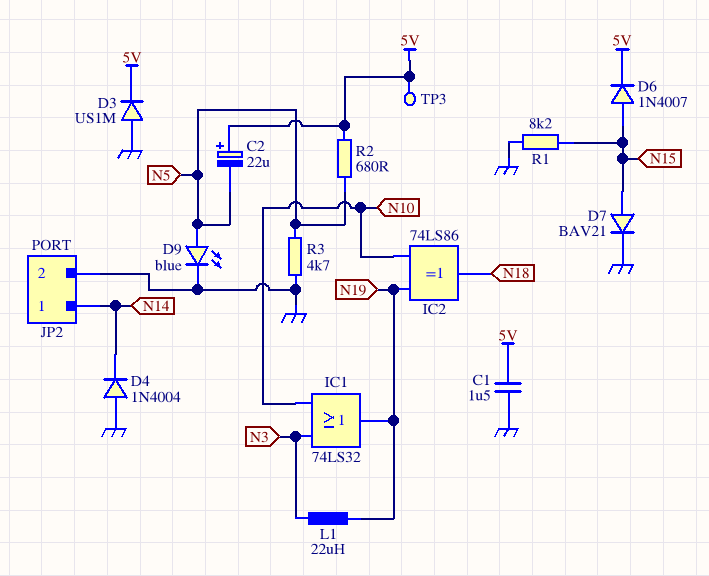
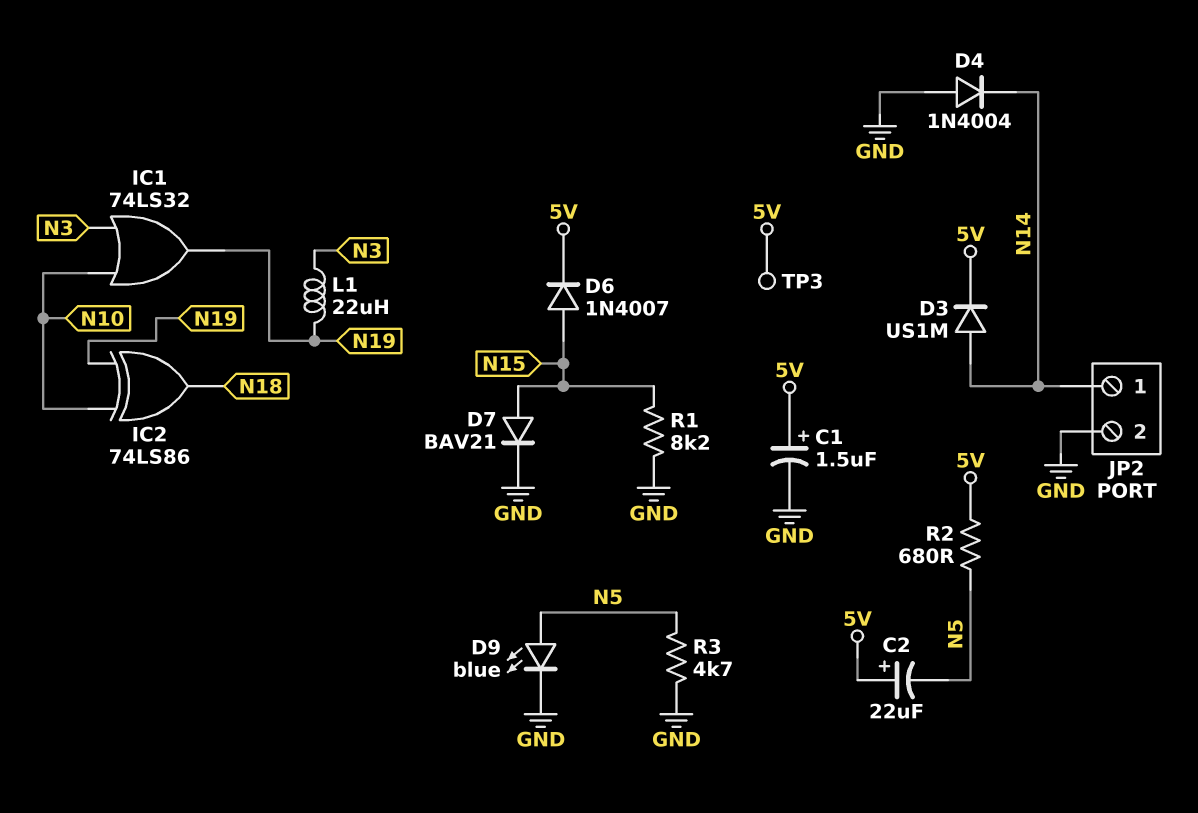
C1: 1.5uF (5V, GND) -> 1.5uF (plus 5V, minus GND)
D3: diode US1M (A GND, K 5V) -> diode US1M (A N14, K 5V)

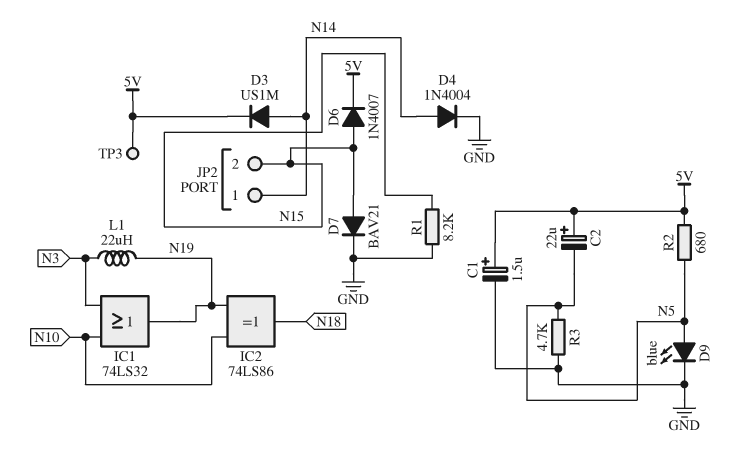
D4: diode 1N4004 (A GND, K N14) -> diode 1N4004 (A N14, K GND)
JP2 pin 2: GND -> N15

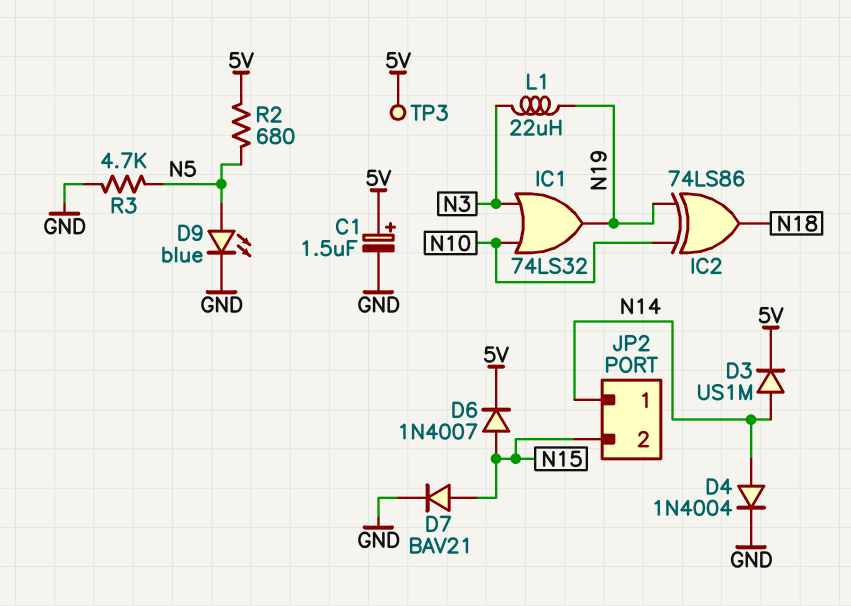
C2: 22uF (plus 5V, minus N5) -> none
R1: 8.2k (GND, N15) -> none

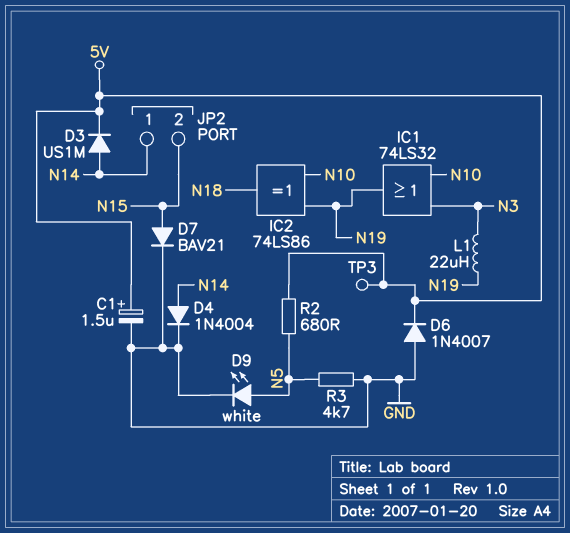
D6: diode 1N4007 (A N15, K 5V) -> diode 1N4007 (A GND, K 5V)
D9: LED blue (A N5, K GND) -> LED white (A N5, K GND)

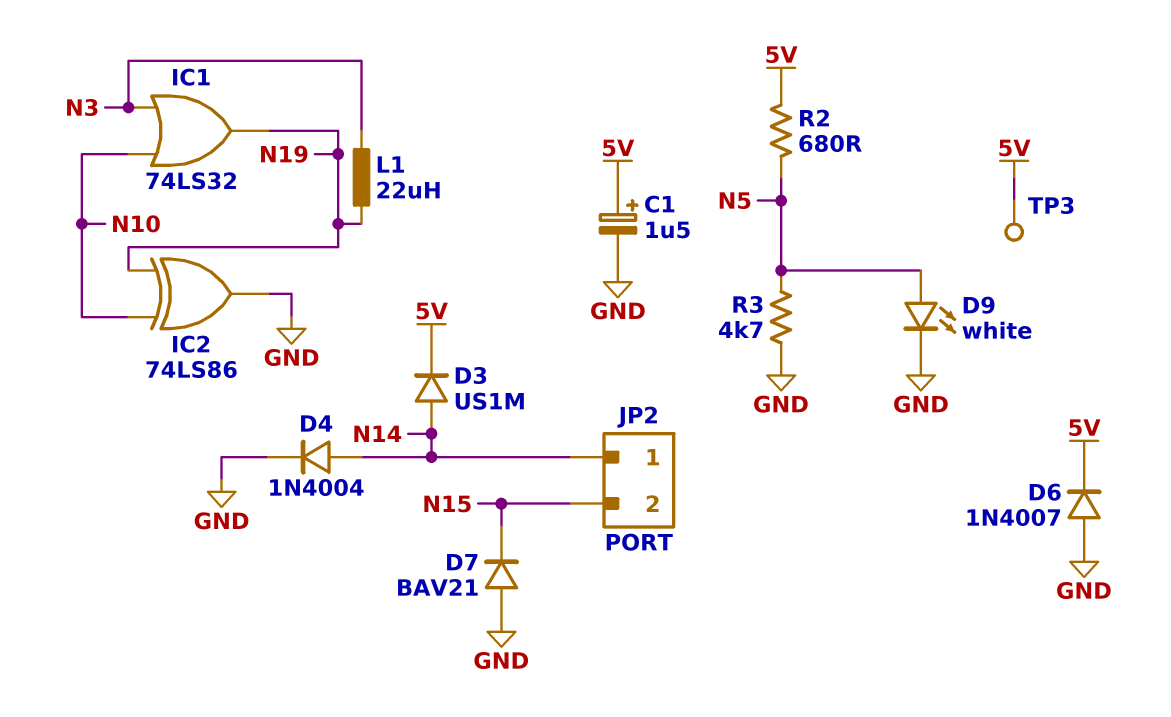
D7: diode BAV21 (A N15, K GND) -> diode BAV21 (A GND, K N15)
IC2: XOR 74LS86 (in N10, in N19, out N18) -> XOR 74LS86 (in N10, in N19, out GND)

